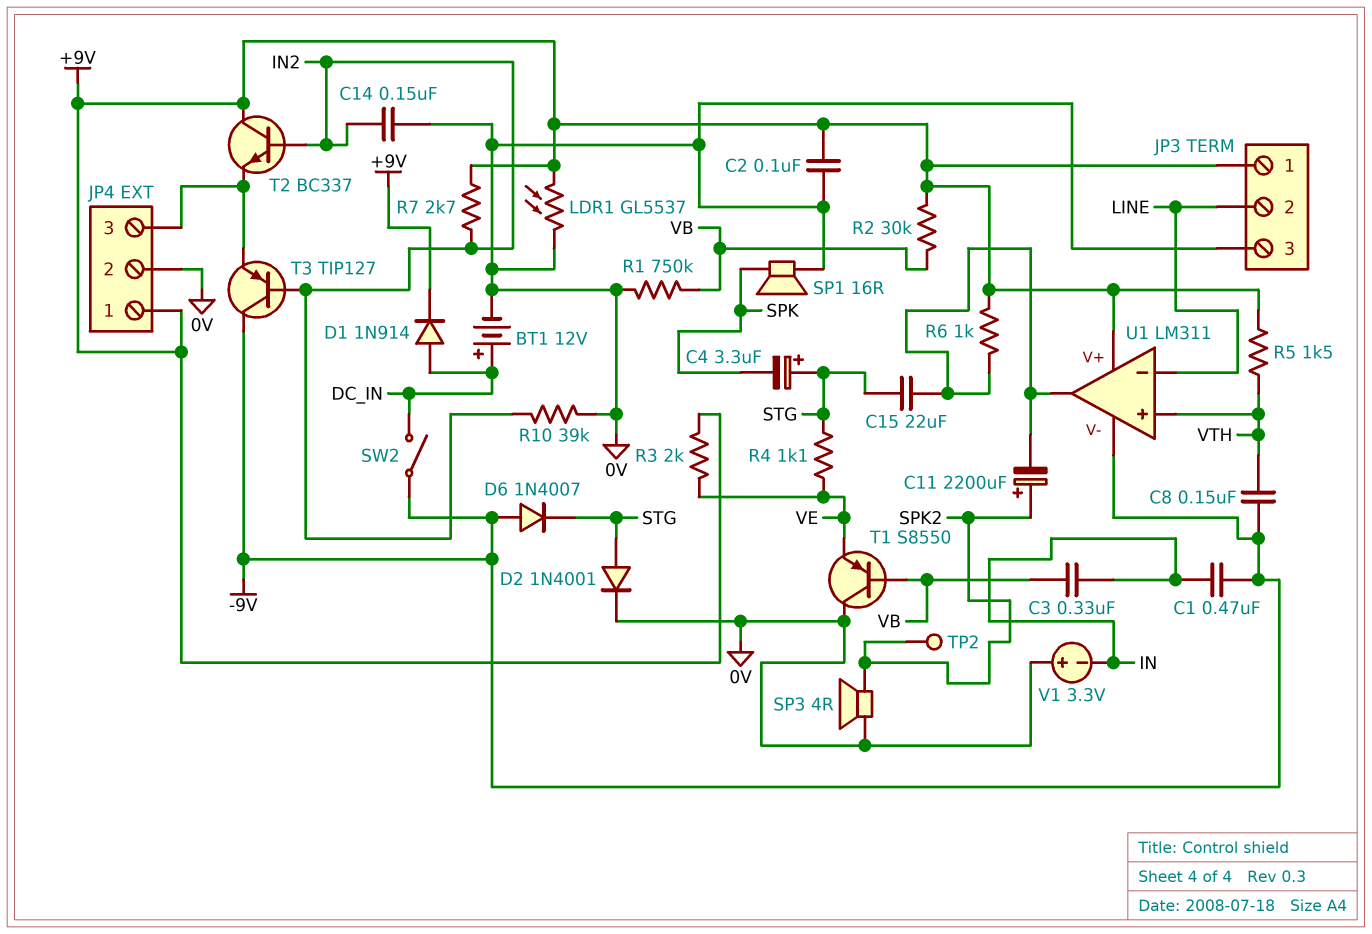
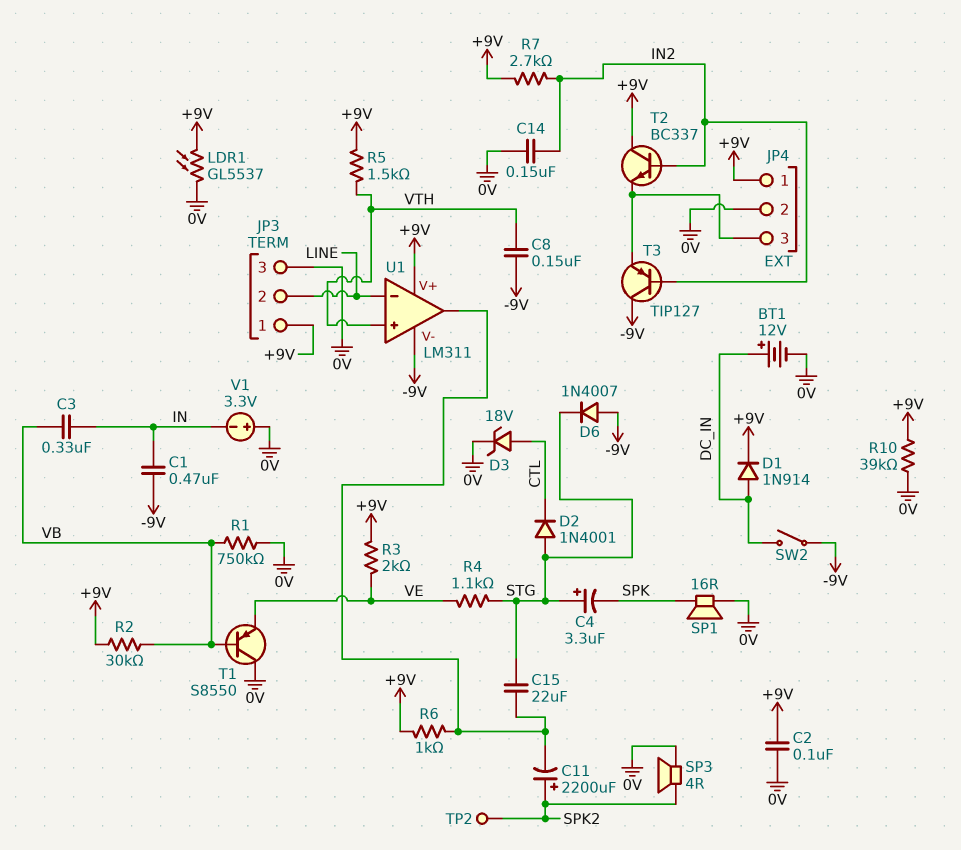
D2: diode 1N4001 (A STG, K 0V) -> diode 1N4001 (A STG, K CTL)
D3: none -> zener 18V (A CTL, K 0V)
R10: 39k (0V, IN2) -> 39k (+9V, 0V)

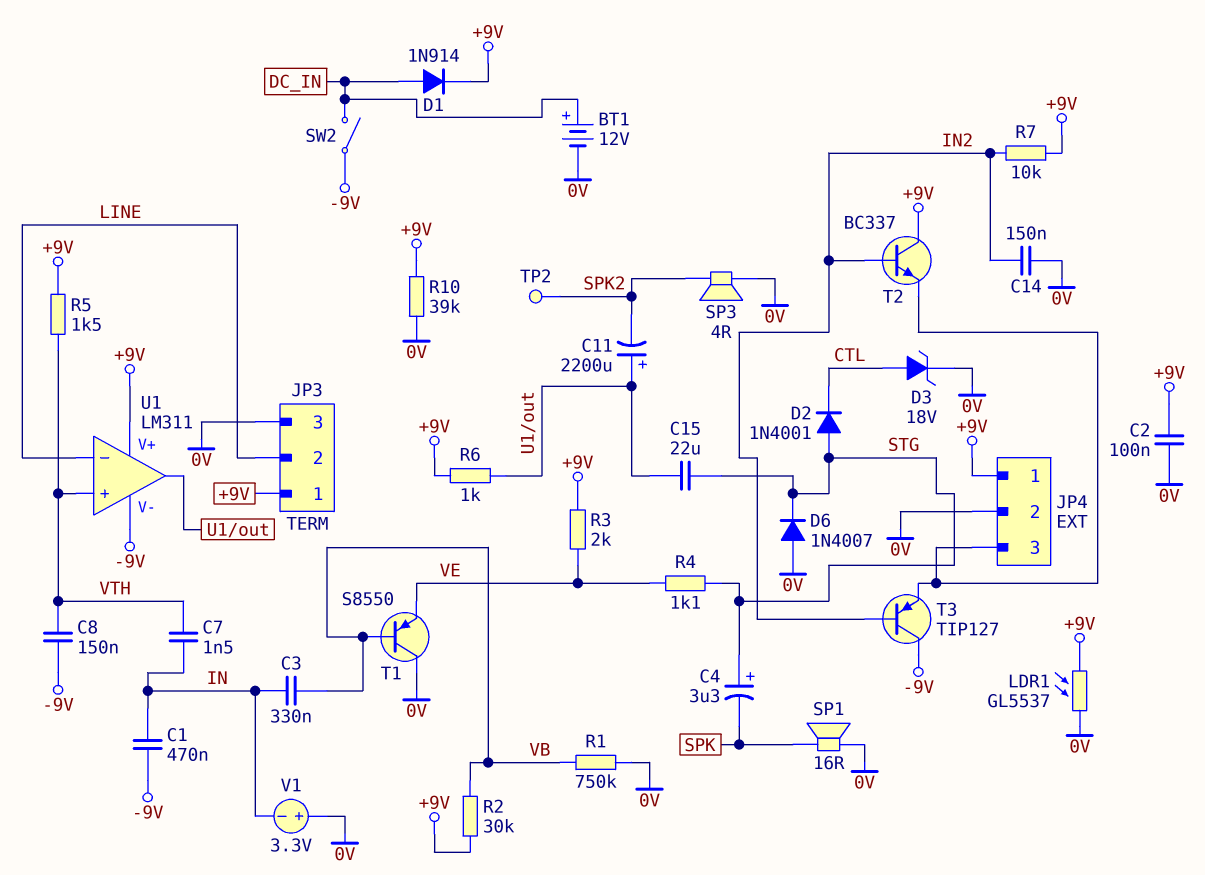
C7: none -> 1.5nF (IN, VTH)
C11: 2200uF (plus SPK2, minus U1/out) -> 2200uF (plus U1/out, minus SPK2)
D6: diode 1N4007 (A -9V, K STG) -> diode 1N4007 (A 0V, K STG)
R7: 2.7k (+9V, IN2) -> 10k (+9V, IN2)

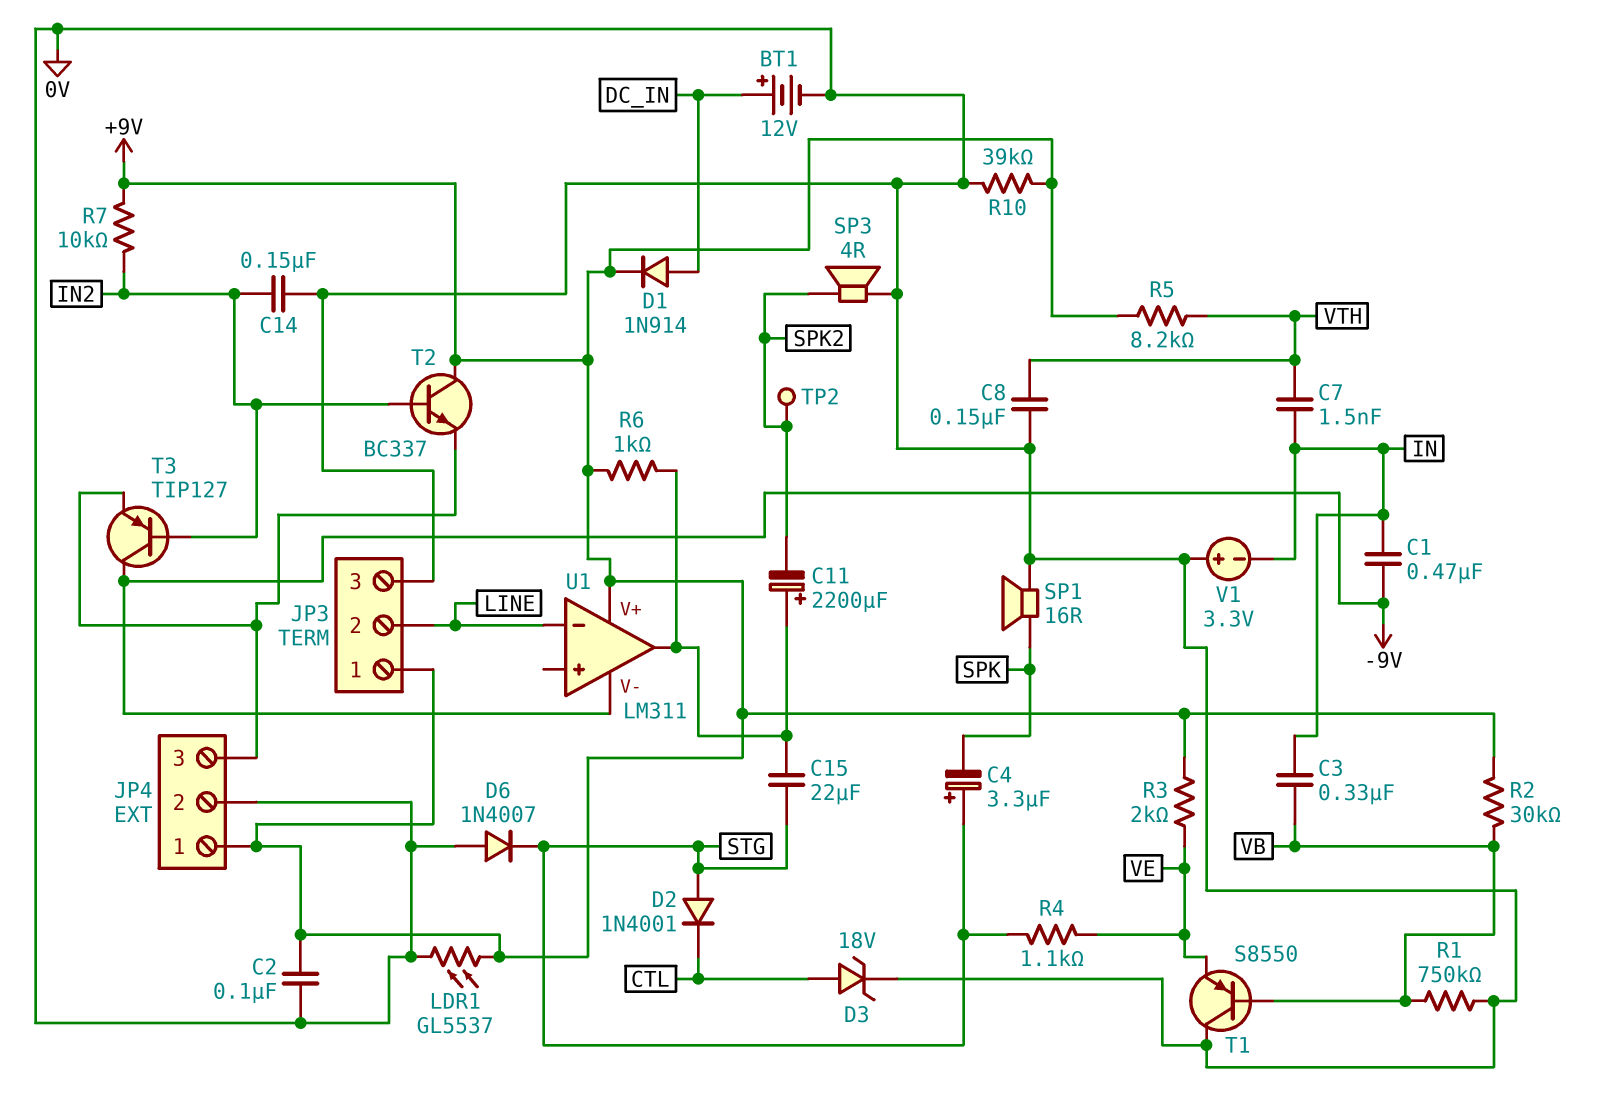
C8: 150nF (-9V, VTH) -> 150nF (0V, VTH)
R5: 1.5k (+9V, VTH) -> 8.2k (+9V, VTH)
SW2: switch (-9V, DC_IN) -> none
U1 pin in+: VTH -> none

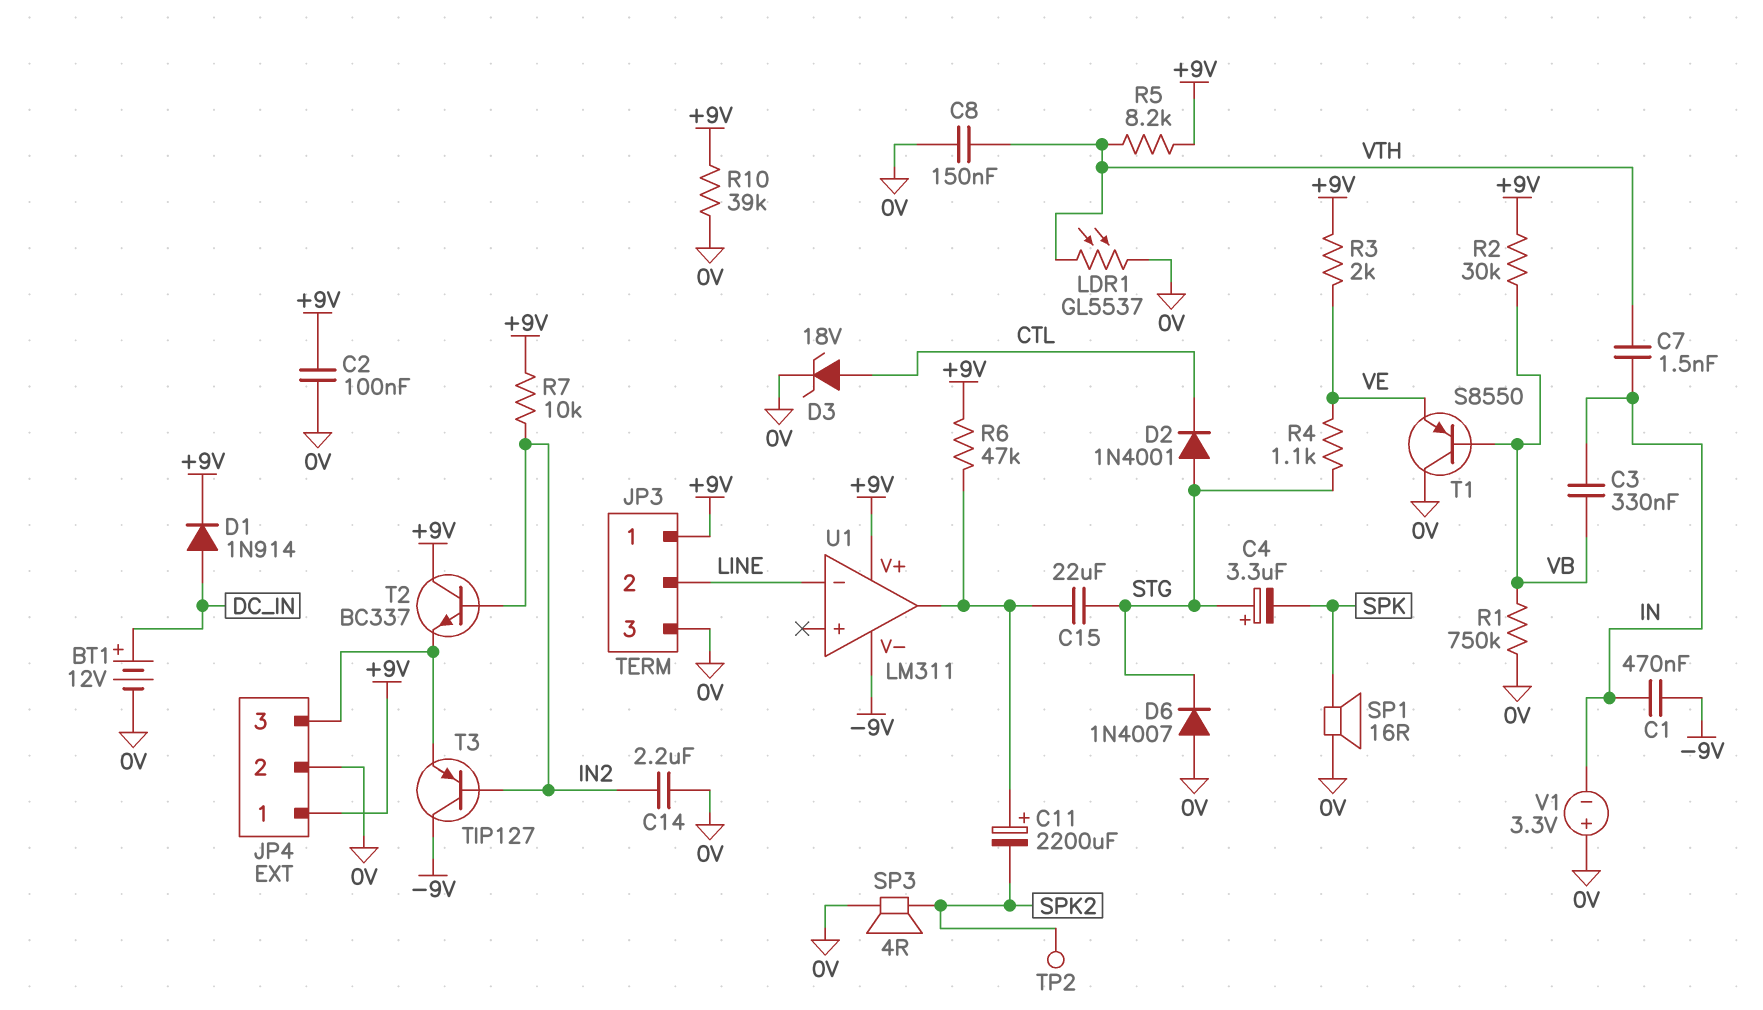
C14: 150nF (0V, IN2) -> 2.2uF (0V, IN2)
LDR1: GL5537 (+9V, 0V) -> GL5537 (0V, VTH)
R6: 1k (+9V, U1/out) -> 47k (+9V, U1/out)

